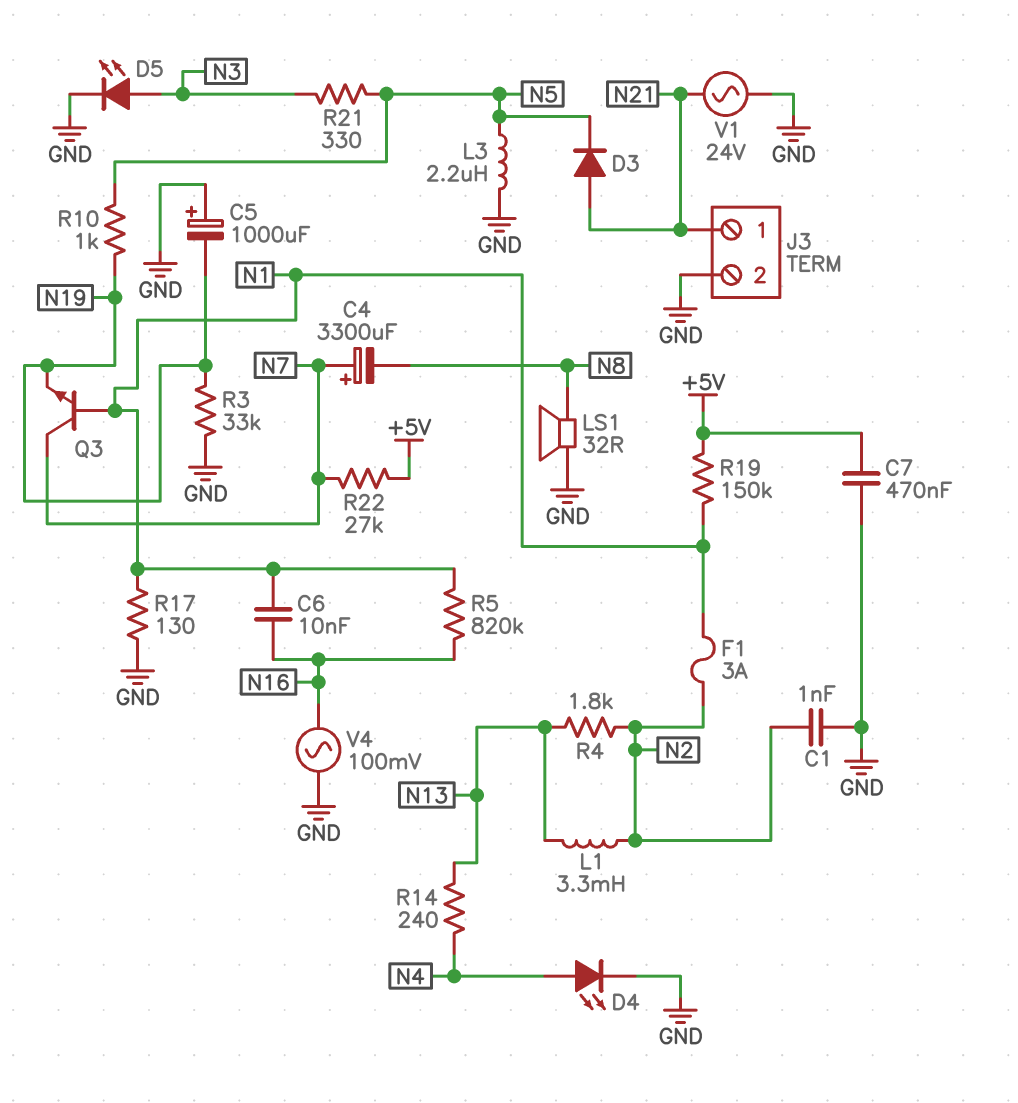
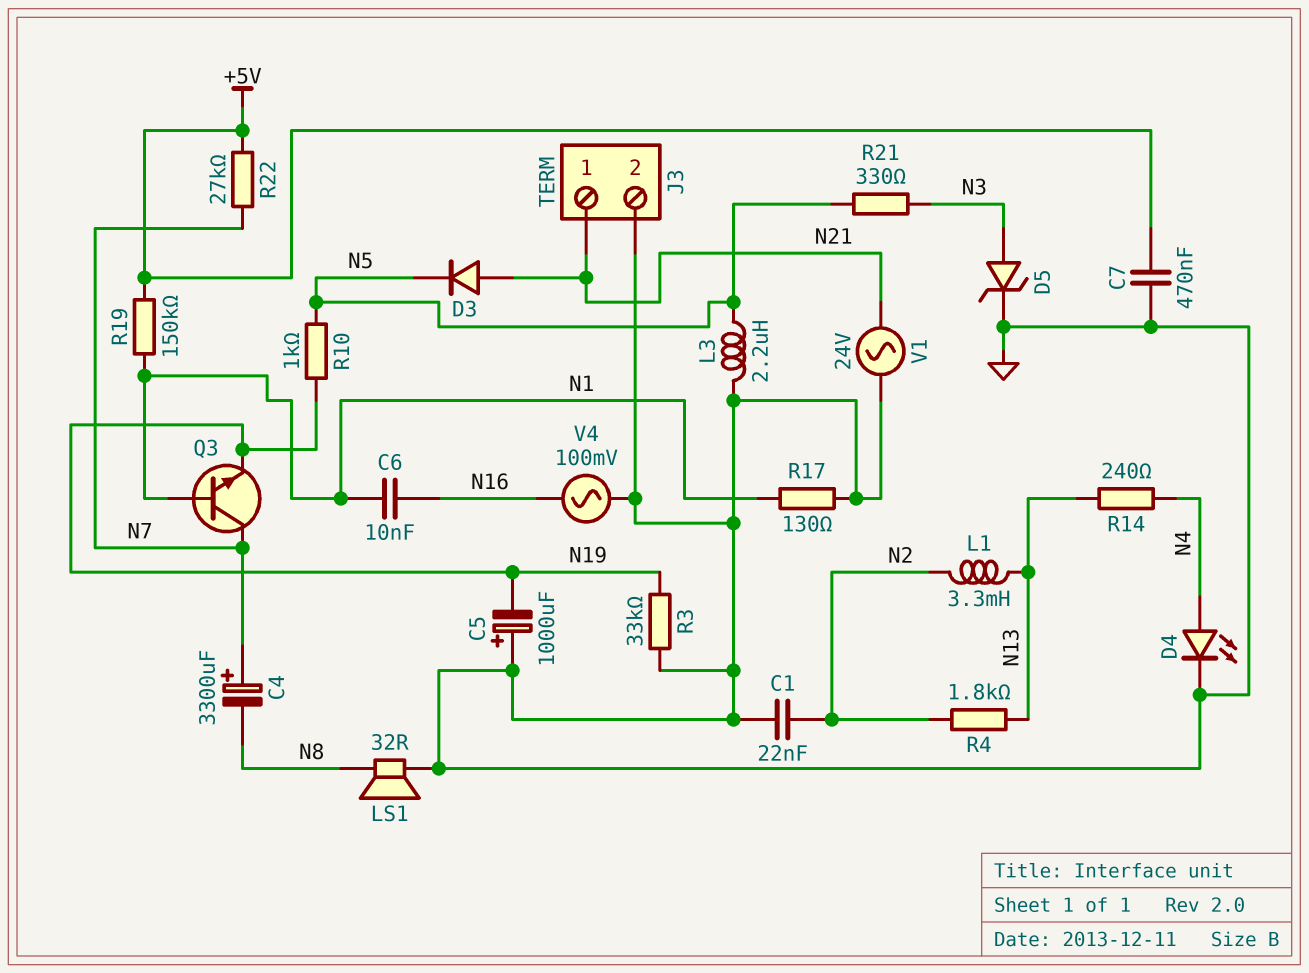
C1: 1nF (GND, N2) -> 22nF (GND, N2)
D5: LED (A N3, K GND) -> zener (A N3, K GND)
F1: 3A (N1, N2) -> none
R5: 820k (N1, N16) -> none

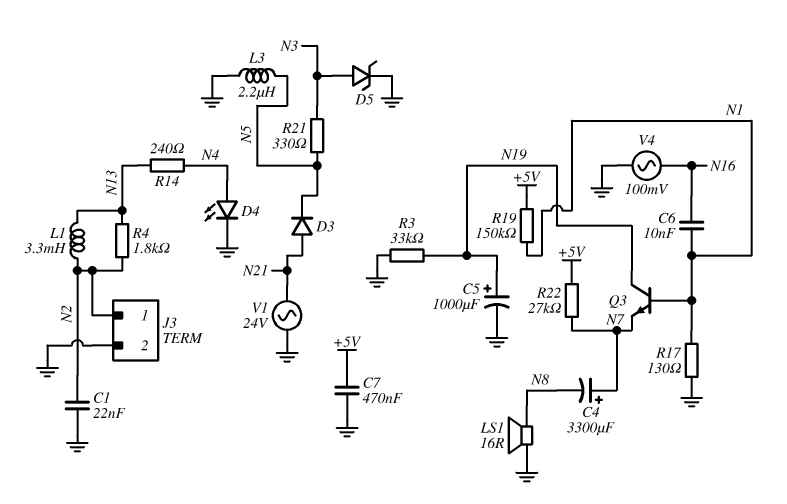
C5: 1000uF (plus GND, minus N19) -> 1000uF (plus N19, minus GND)
J3 pin 1: N21 -> N2
LS1: speaker 32R (GND, N8) -> speaker 16R (GND, N8)
Q3: NPN (B N1, C N7, E N19) -> NPN (B N1, C N19, E N7)
R10: 1k (N5, N19) -> none

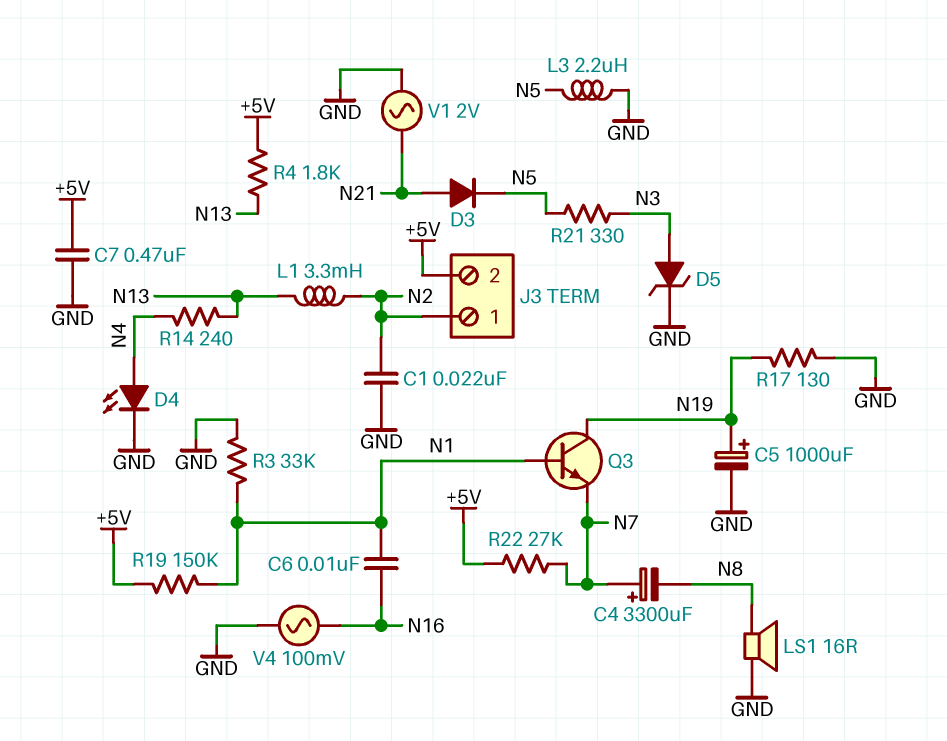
J3 pin 2: GND -> +5V
R3: 33k (GND, N19) -> 33k (GND, N1)
R4: 1.8k (N2, N13) -> 1.8k (+5V, N13)
R17: 130 (GND, N1) -> 130 (GND, N19)
V1: AC 24V (GND, N21) -> AC 2V (GND, N21)

